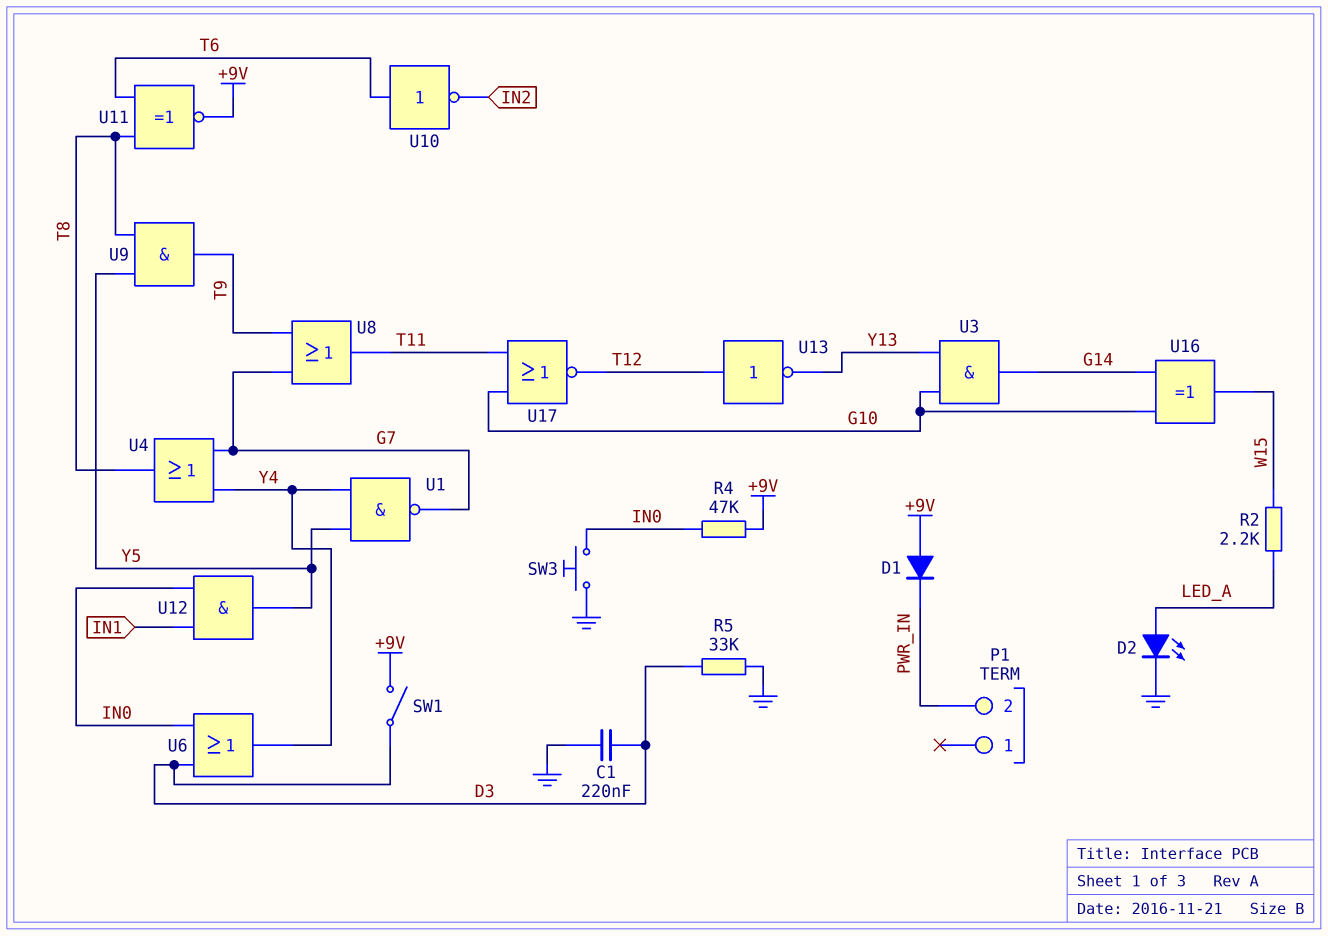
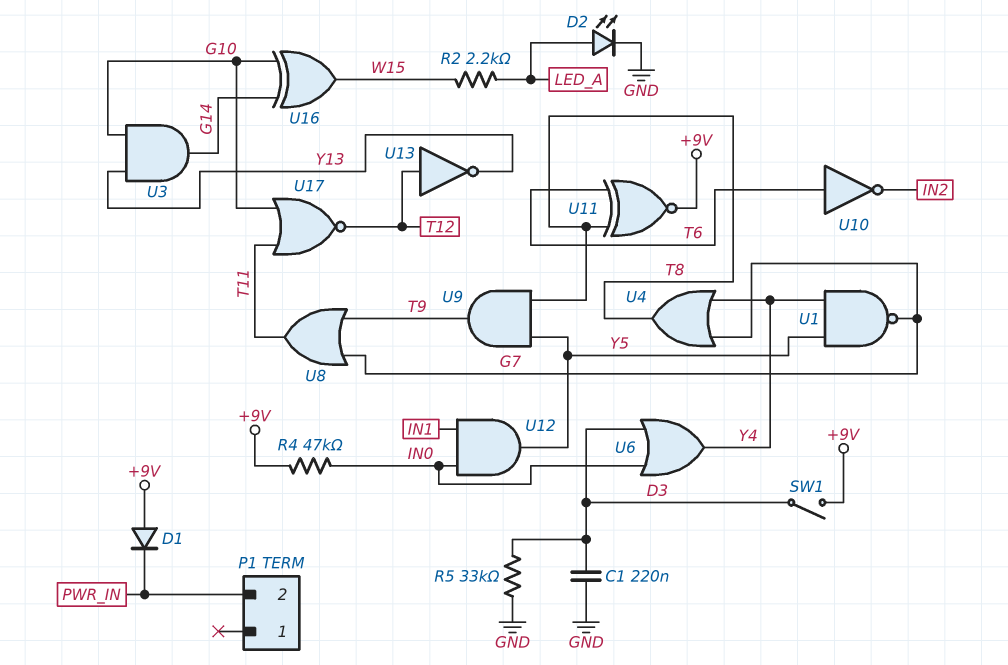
SW3: button (GND, IN0) -> none

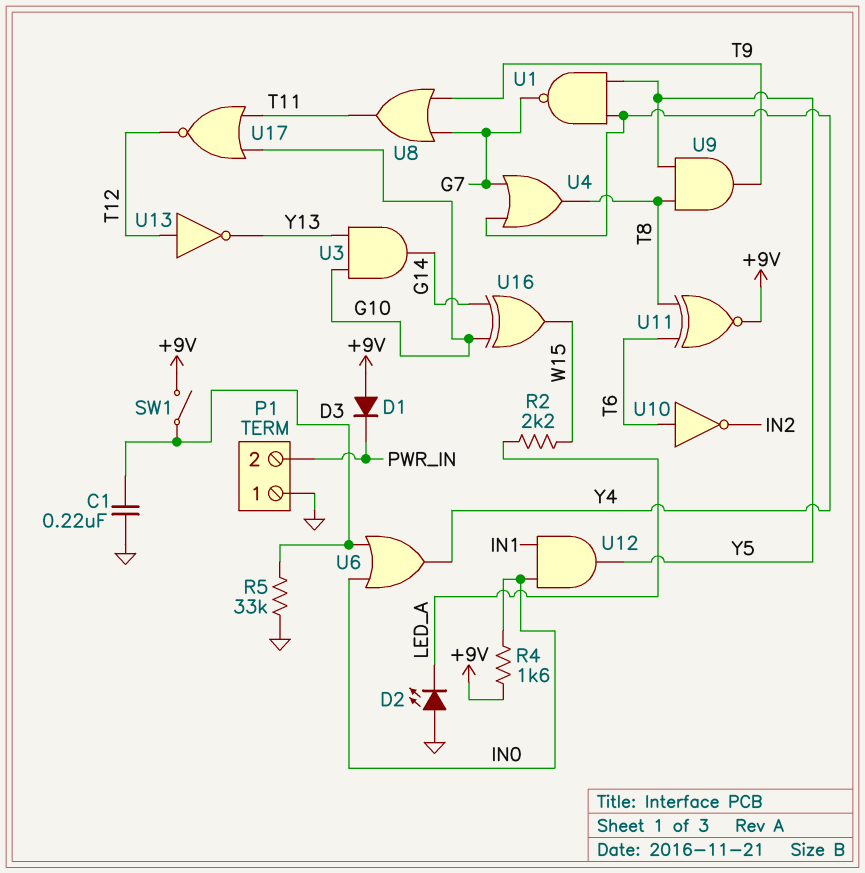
D2: LED (A LED_A, K GND) -> LED (A GND, K LED_A)
P1 pin 1: none -> GND
R4: 47k (+9V, IN0) -> 1.6k (+9V, IN0)

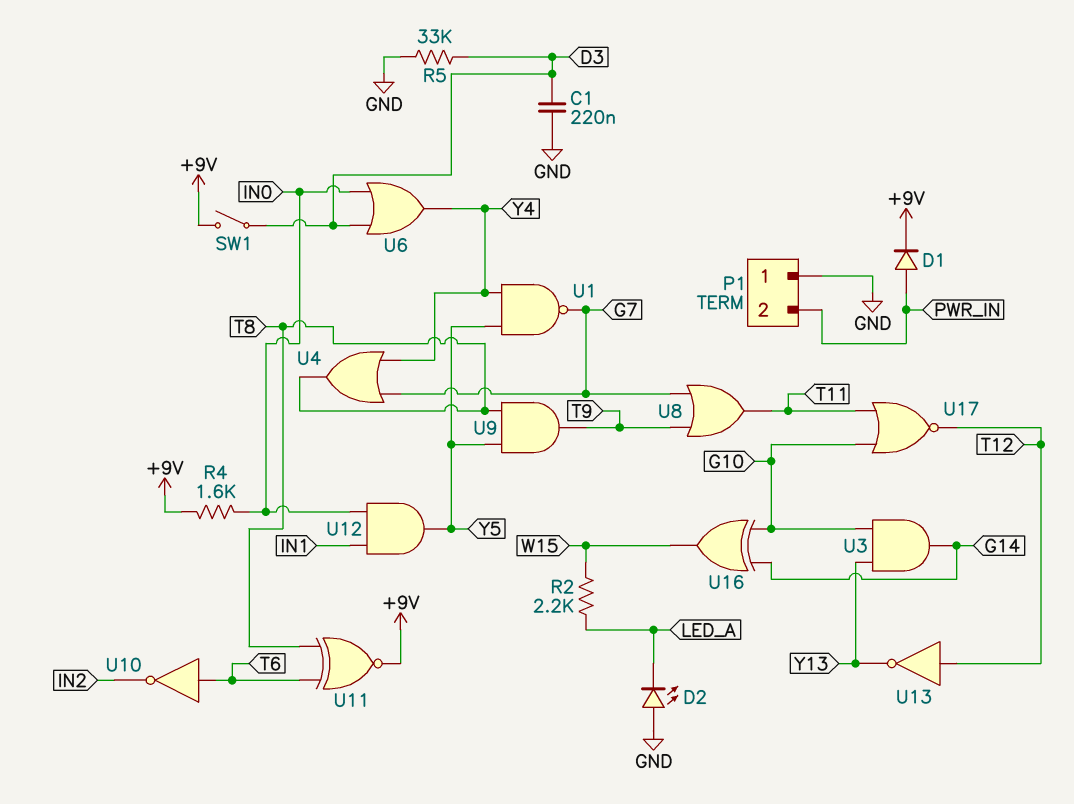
D1: diode (A +9V, K PWR_IN) -> diode (A PWR_IN, K +9V)

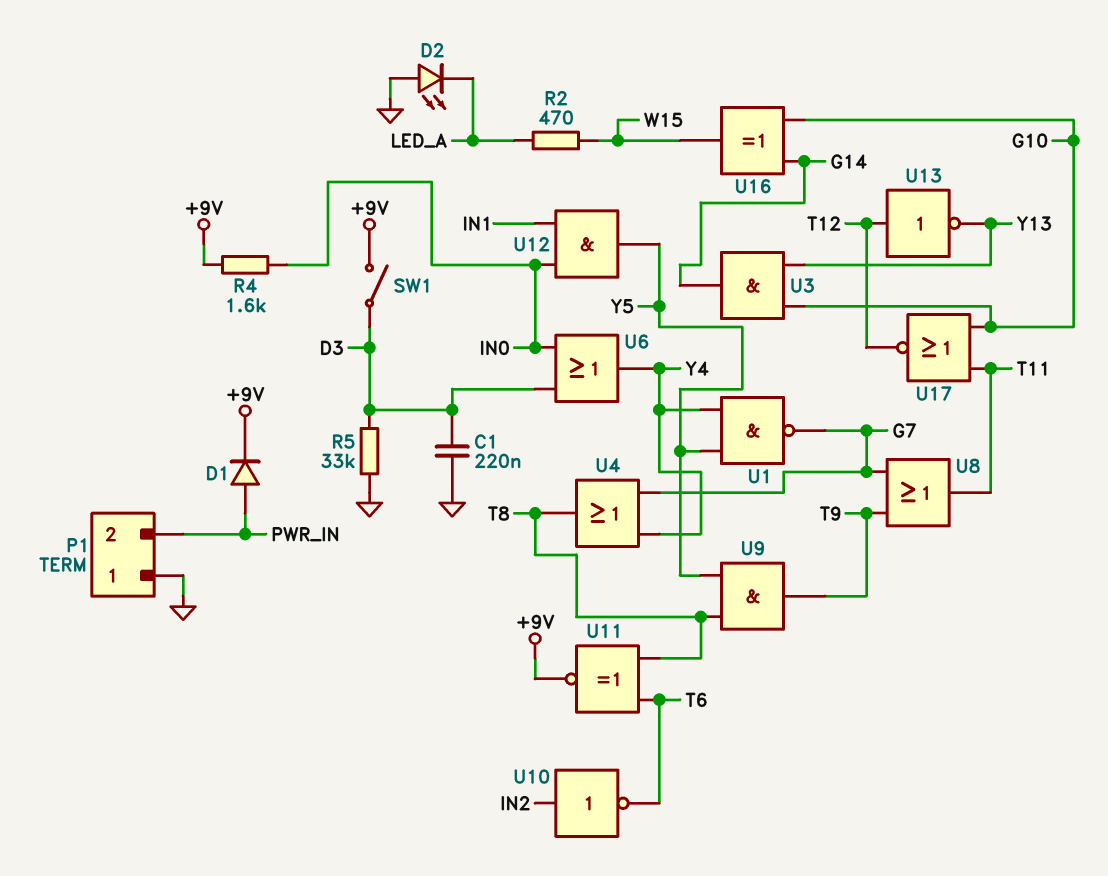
R2: 2.2k (LED_A, W15) -> 470 (LED_A, W15)
U10: NOT (in T6, out IN2) -> NOT (in IN2, out T6)

